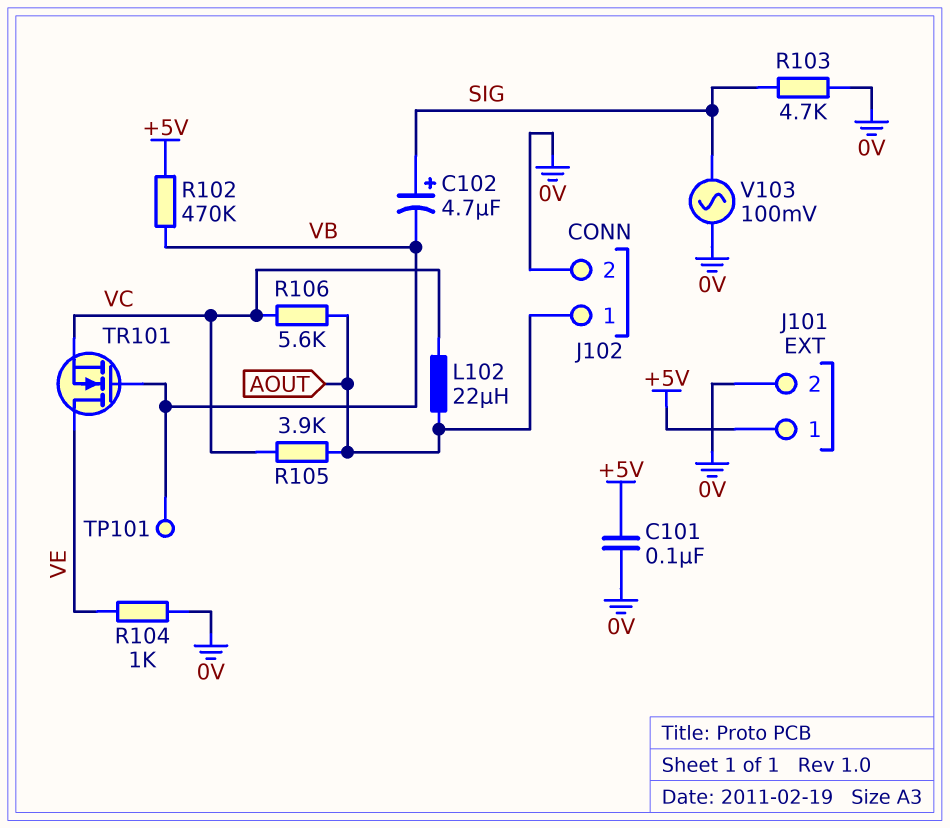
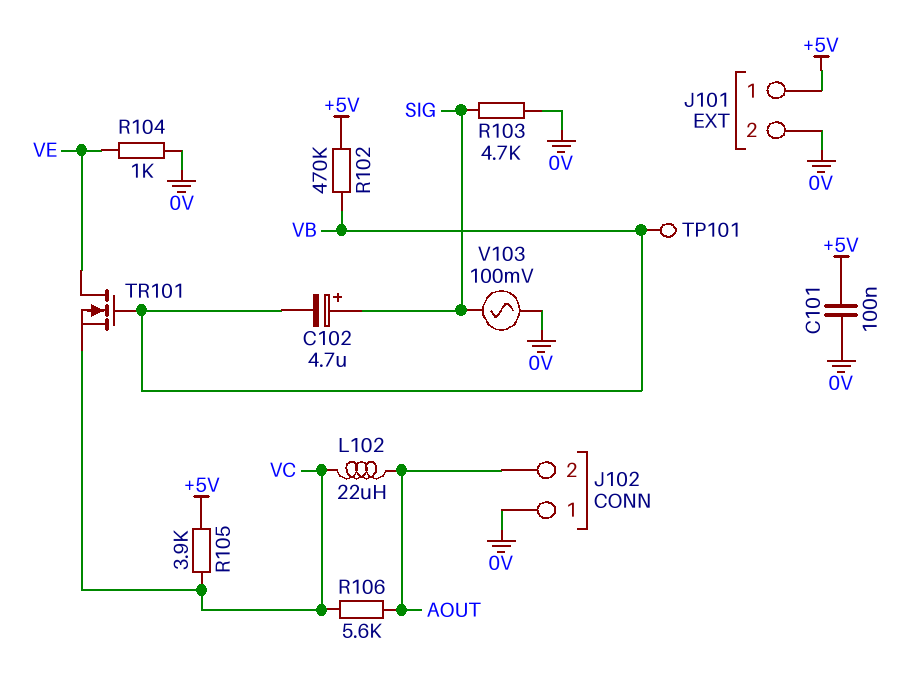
J102 pin 1: AOUT -> 0V
J102 pin 2: 0V -> AOUT
R105: 3.9k (AOUT, VC) -> 3.9k (+5V, VC)

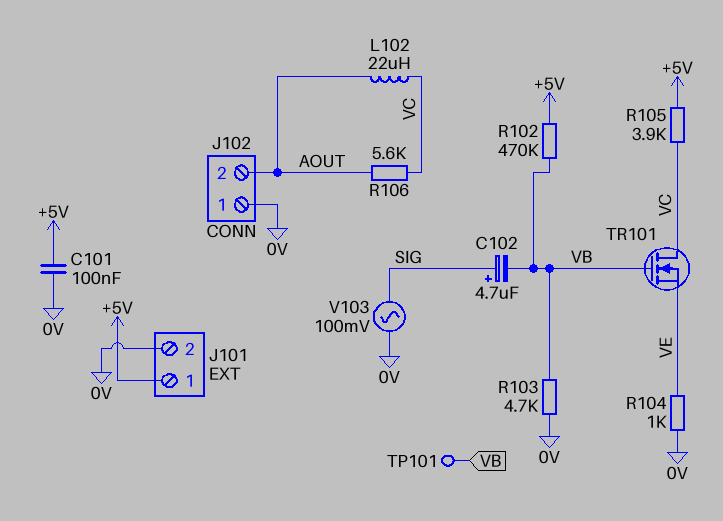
R103: 4.7k (0V, SIG) -> 4.7k (0V, VB)
TR101: NMOS (G VB, D VE, S VC) -> NMOS (G VB, D VC, S VE)

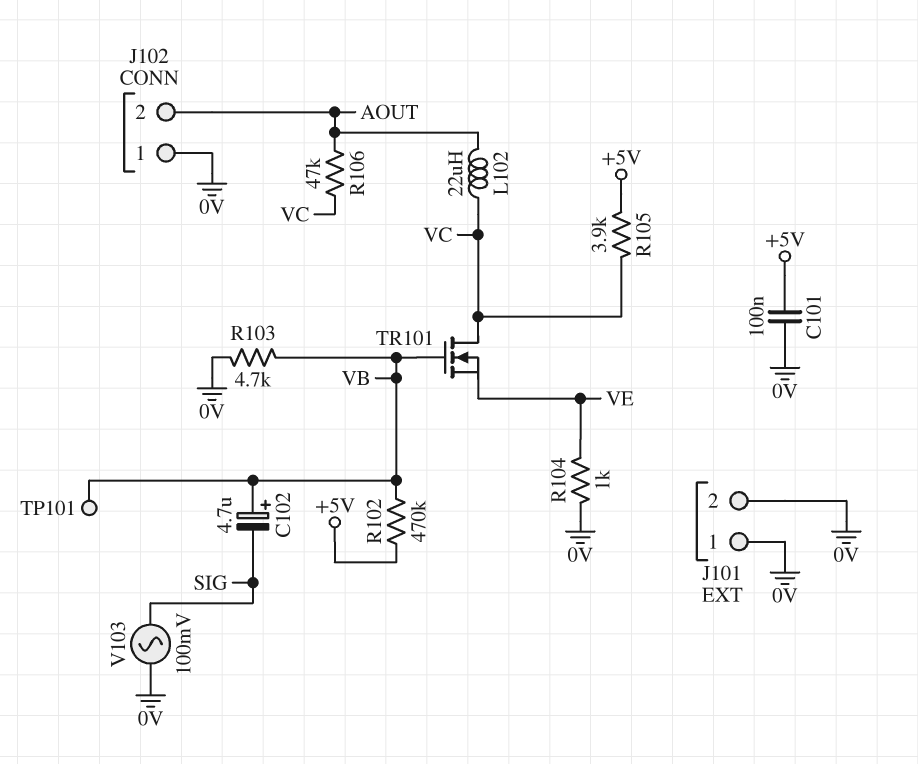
C102: 4.7uF (plus SIG, minus VB) -> 4.7uF (plus VB, minus SIG)
J101 pin 1: +5V -> 0V
R106: 5.6k (AOUT, VC) -> 47k (AOUT, VC)

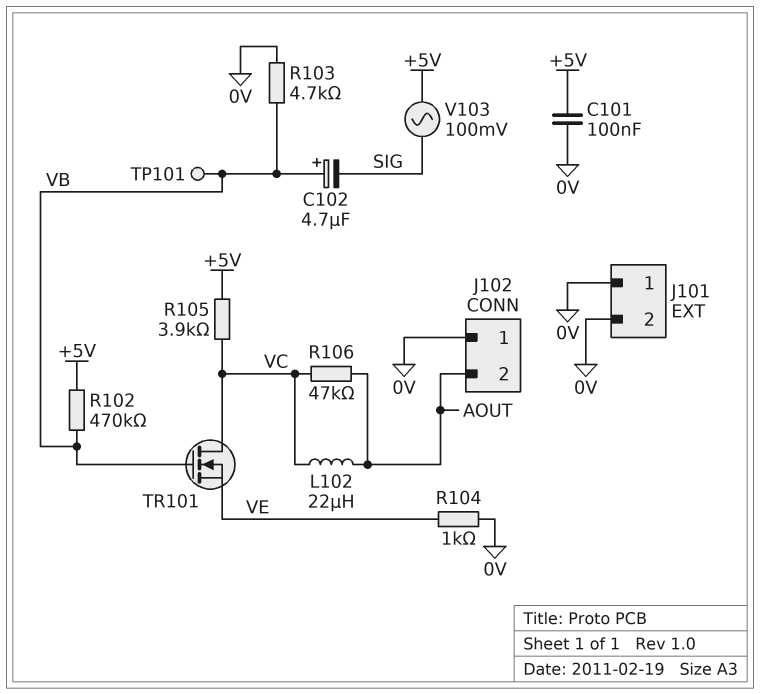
V103: AC 100mV (0V, SIG) -> AC 100mV (+5V, SIG)

